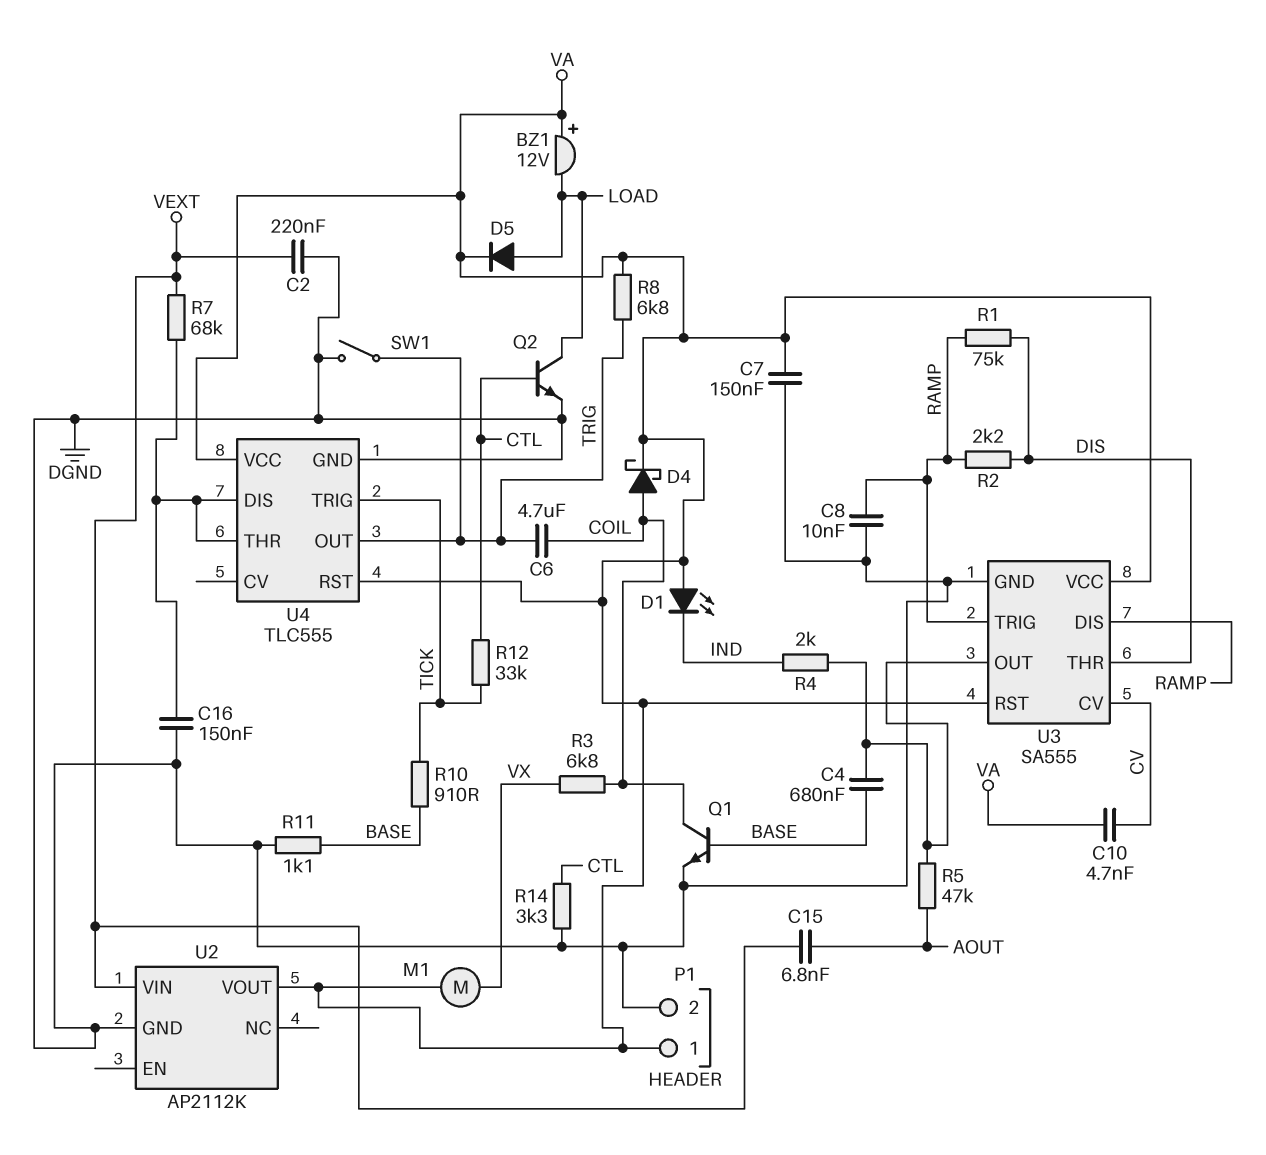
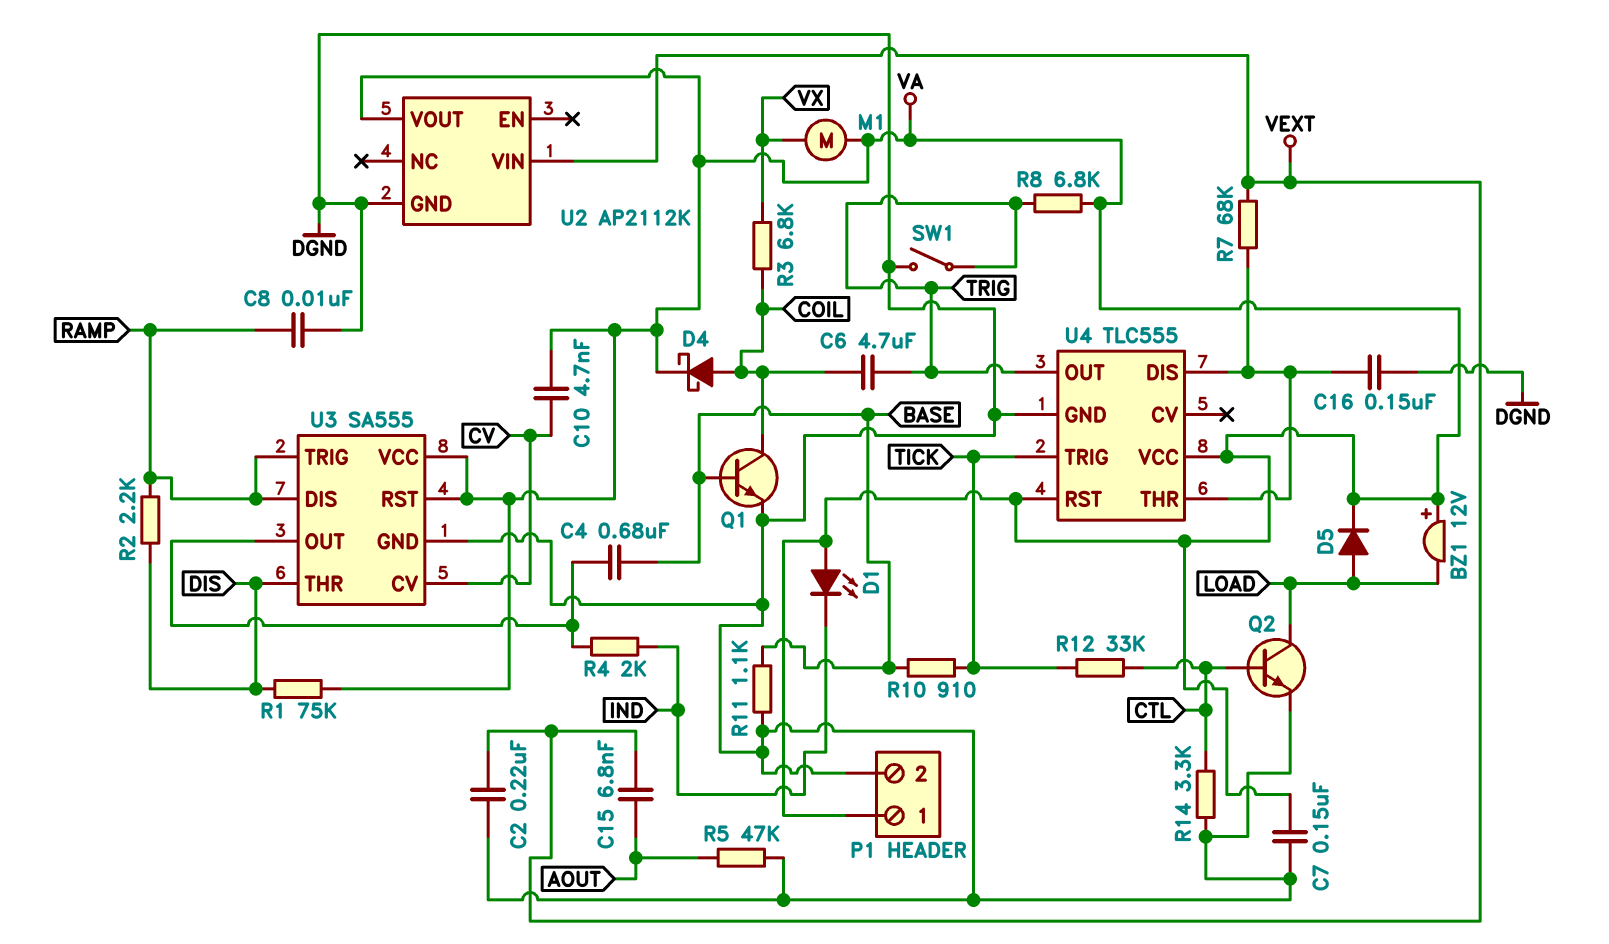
R1: 75k (DIS, RAMP) -> 75k (DIS, VA)
R5: 47k (AOUT, U3/OUT) -> 47k (AOUT, DGND)

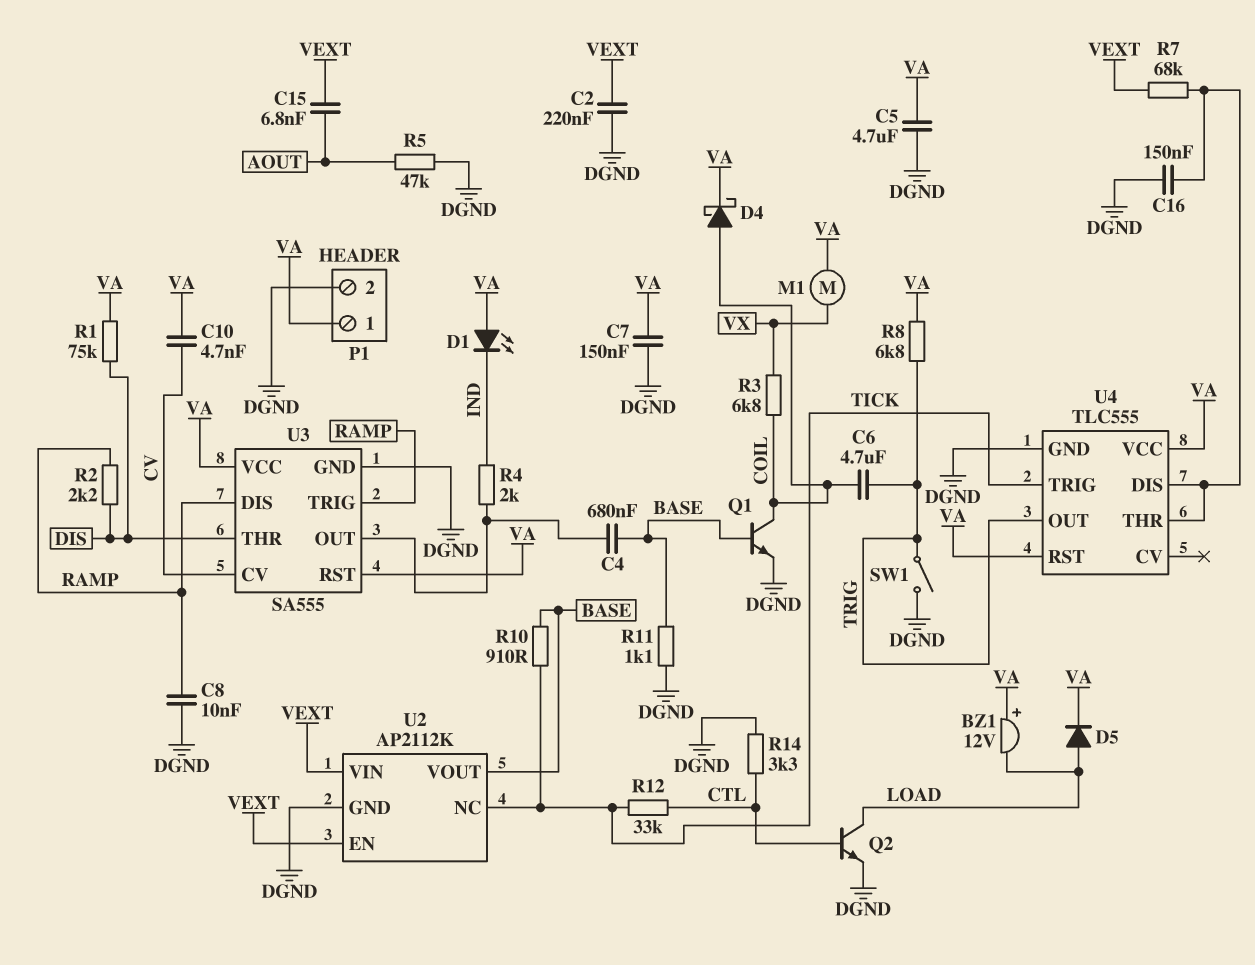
C5: none -> 4.7uF (DGND, VA)
U2 pin EN: none -> VEXT
U2 pin NC: none -> TICK
U2 pin VOUT: VA -> BASE

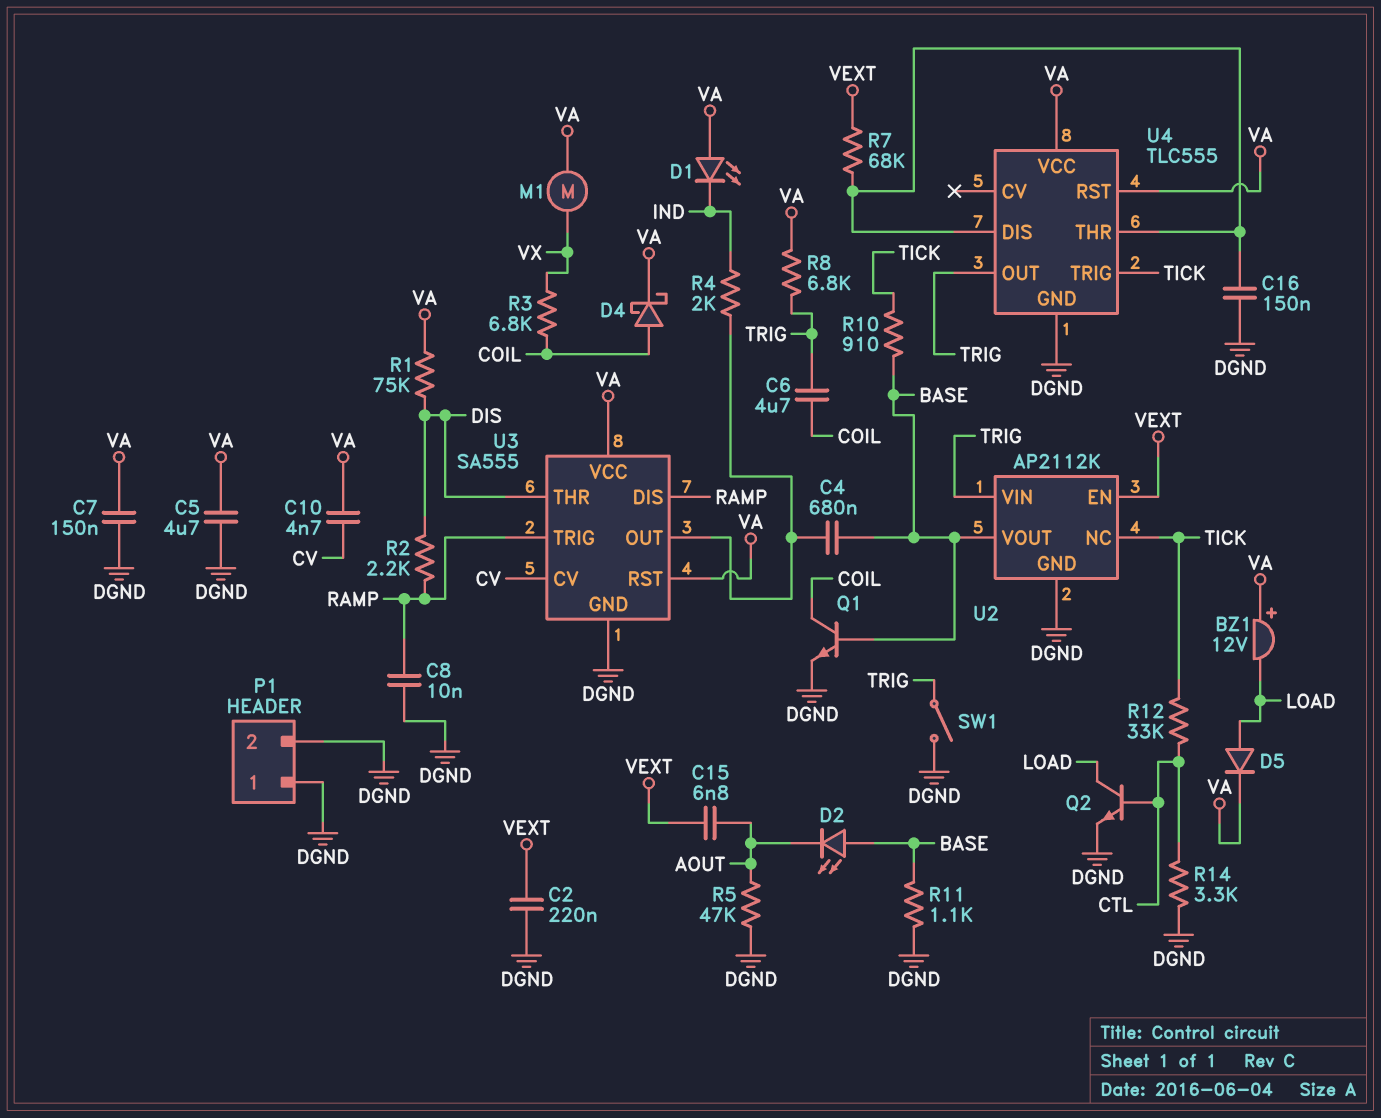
D2: none -> LED (A BASE, K AOUT)
P1 pin 1: VA -> DGND
U2 pin VIN: VEXT -> TRIG

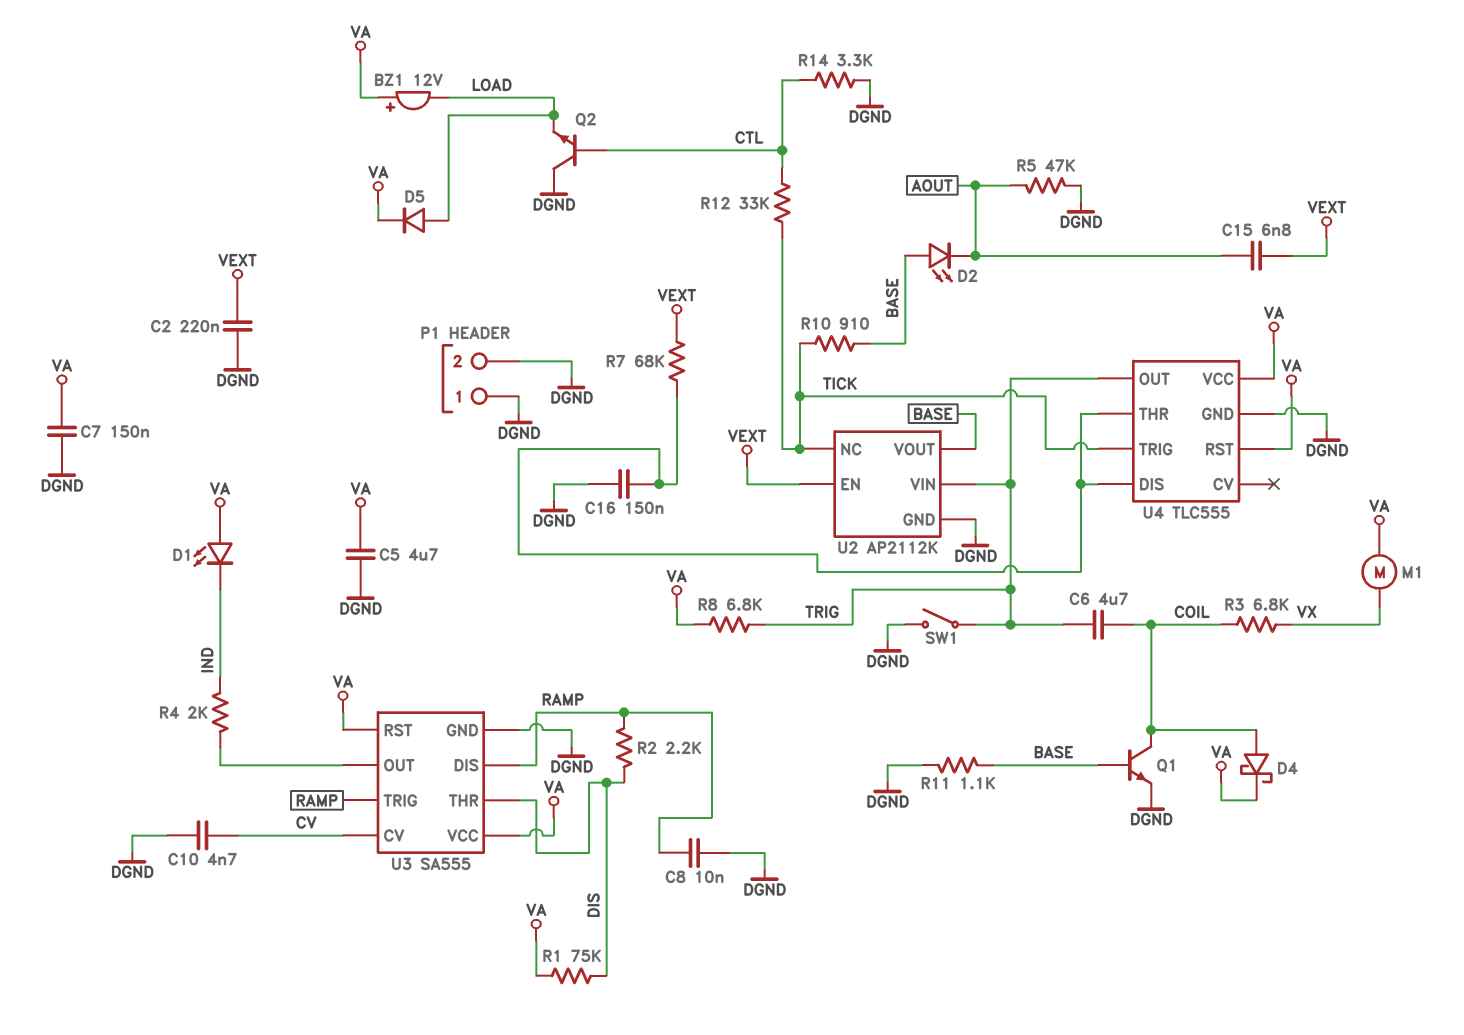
C4: 680nF (BASE, U3/OUT) -> none
C10: 4.7nF (CV, VA) -> 4.7nF (CV, DGND)
Q2: NPN (B CTL, C LOAD, E DGND) -> NPN (B CTL, C DGND, E LOAD)

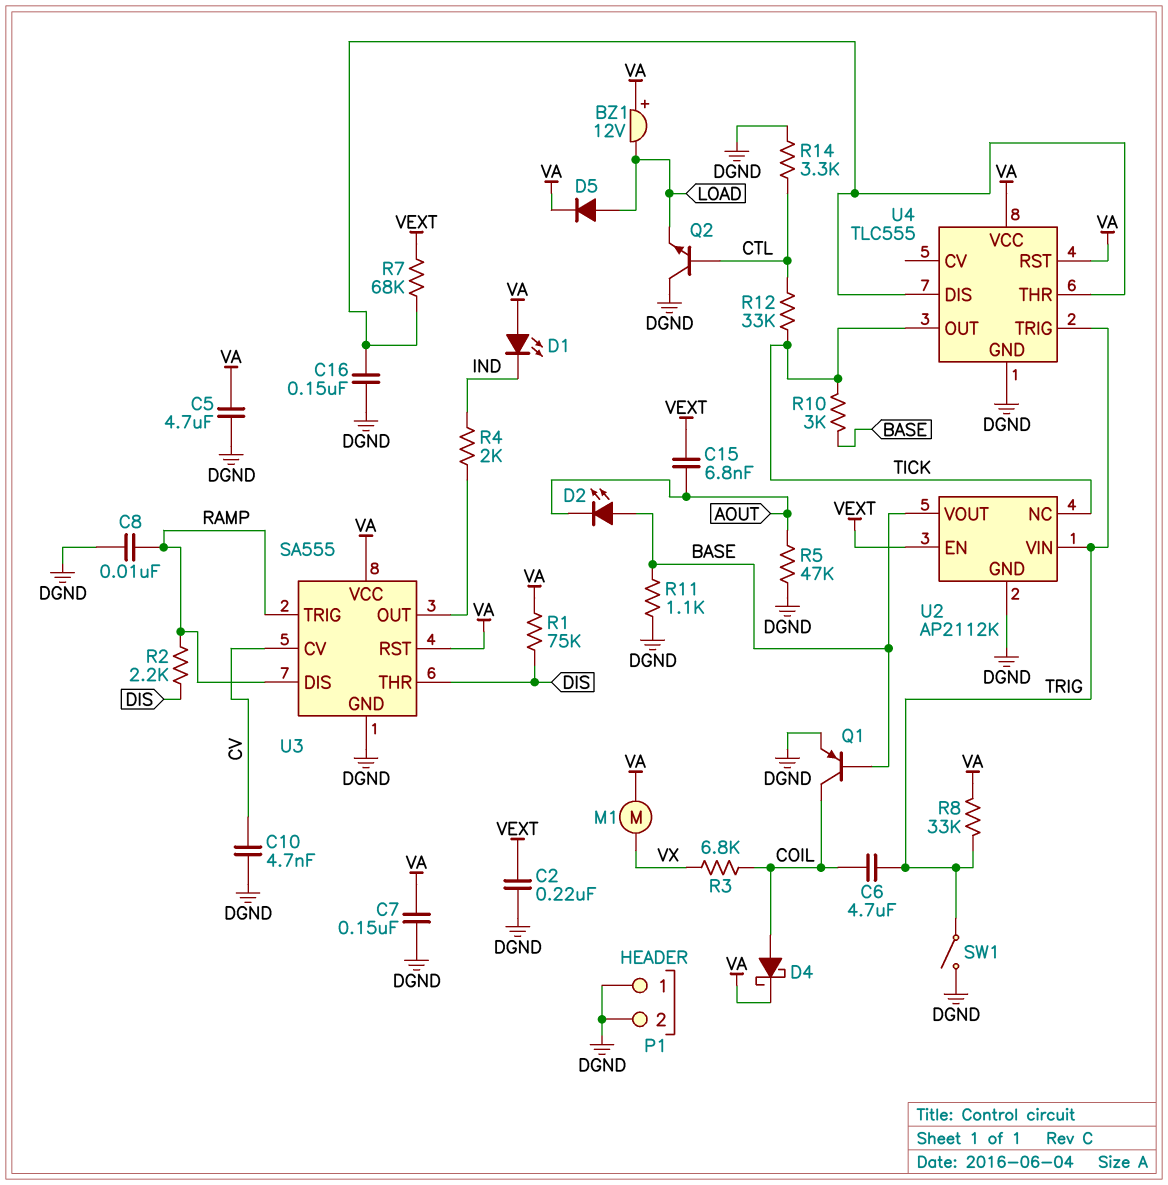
Q1: NPN (B BASE, C COIL, E DGND) -> PNP (B BASE, C COIL, E DGND)
R8: 6.8k (TRIG, VA) -> 33k (TRIG, VA)
R10: 910 (BASE, TICK) -> 3k (BASE, TICK)
U4 pin OUT: TRIG -> TICK
U4 pin TRIG: TICK -> TRIG

